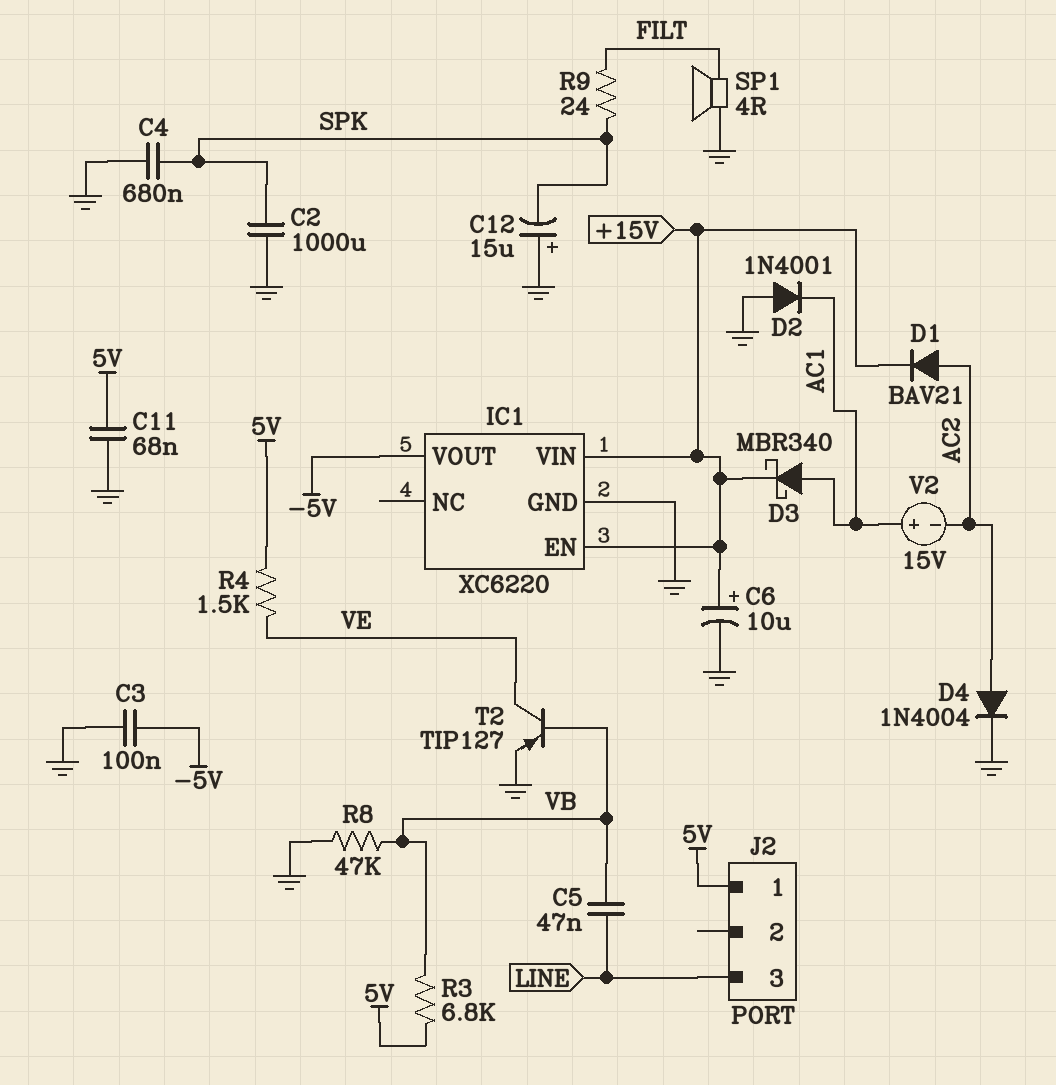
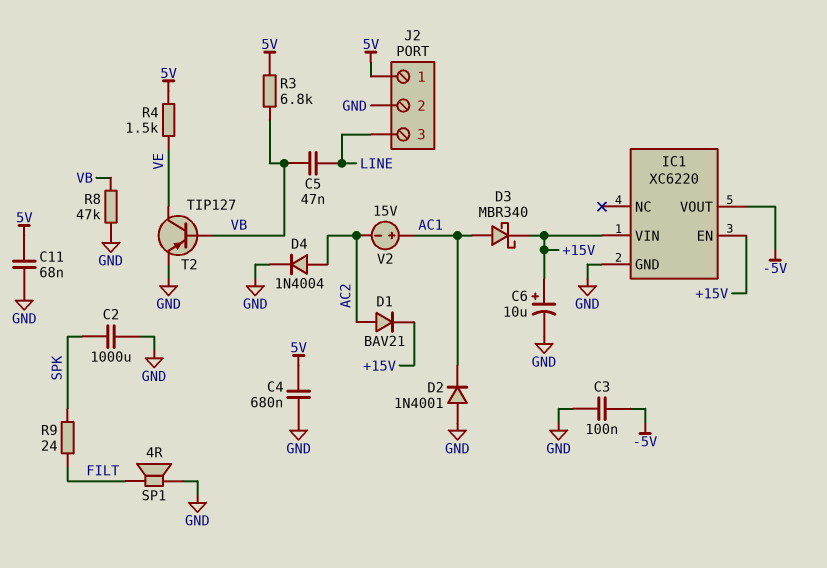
C4: 680nF (GND, SPK) -> 680nF (5V, GND)
C12: 15uF (plus GND, minus SPK) -> none
J2 pin 2: none -> GND

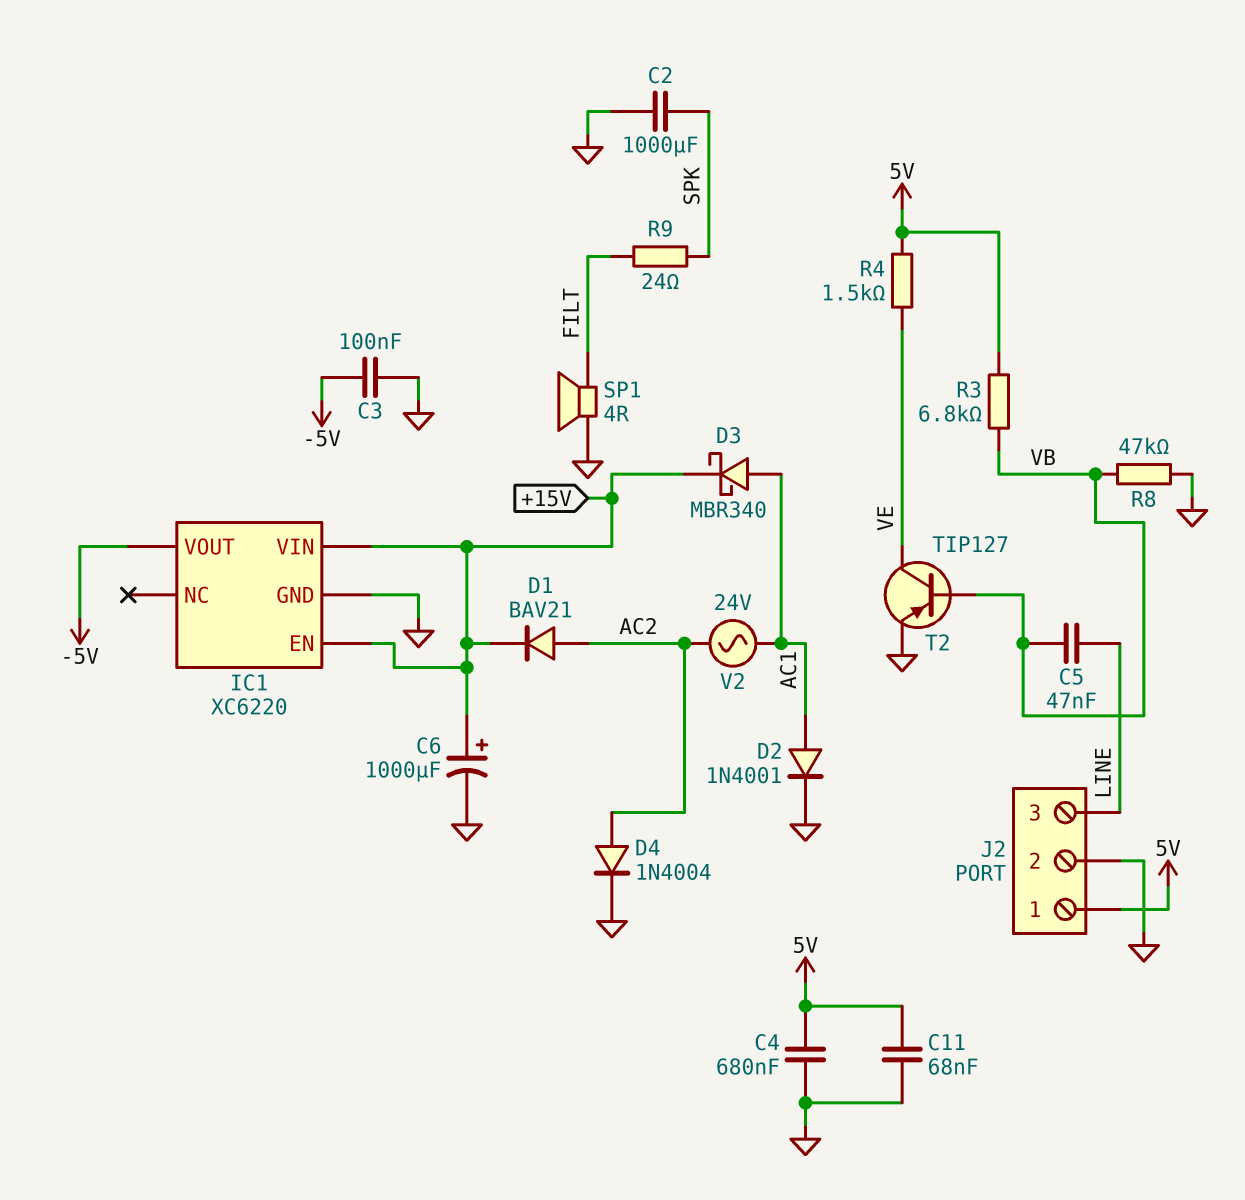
C6: 10uF (plus +15V, minus GND) -> 1000uF (plus +15V, minus GND)
D2: diode 1N4001 (A GND, K AC1) -> diode 1N4001 (A AC1, K GND)
V2: 15V (plus AC1, minus AC2) -> AC 24V (AC1, AC2)

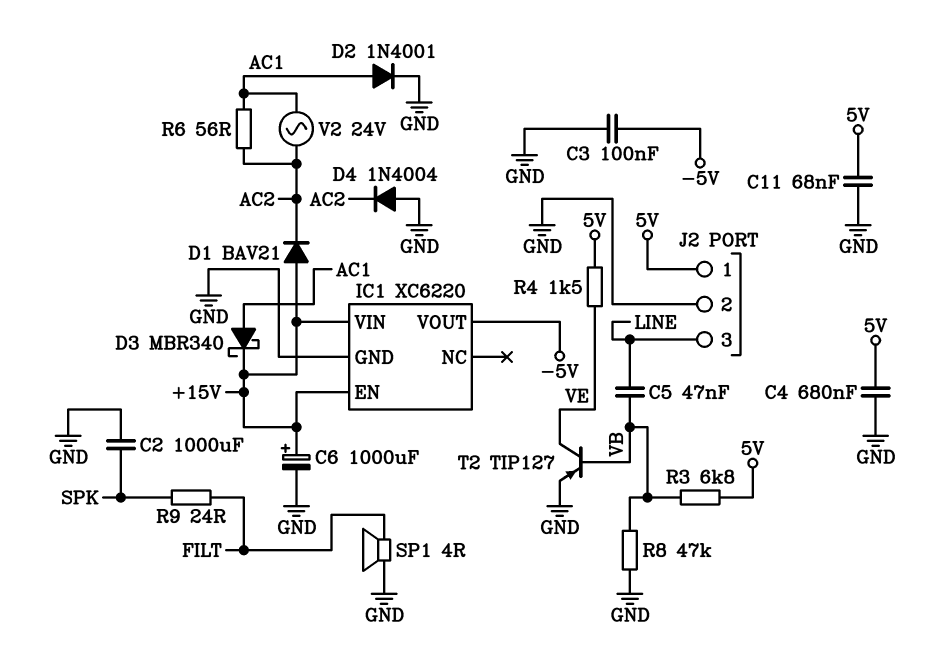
D1: diode BAV21 (A AC2, K +15V) -> diode BAV21 (A +15V, K AC2)
D4: diode 1N4004 (A AC2, K GND) -> diode 1N4004 (A GND, K AC2)
R6: none -> 56 (AC1, AC2)

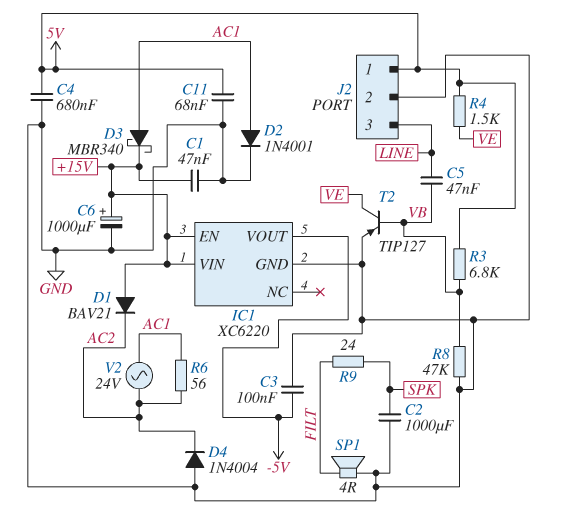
C1: none -> 47nF (+15V, GND)

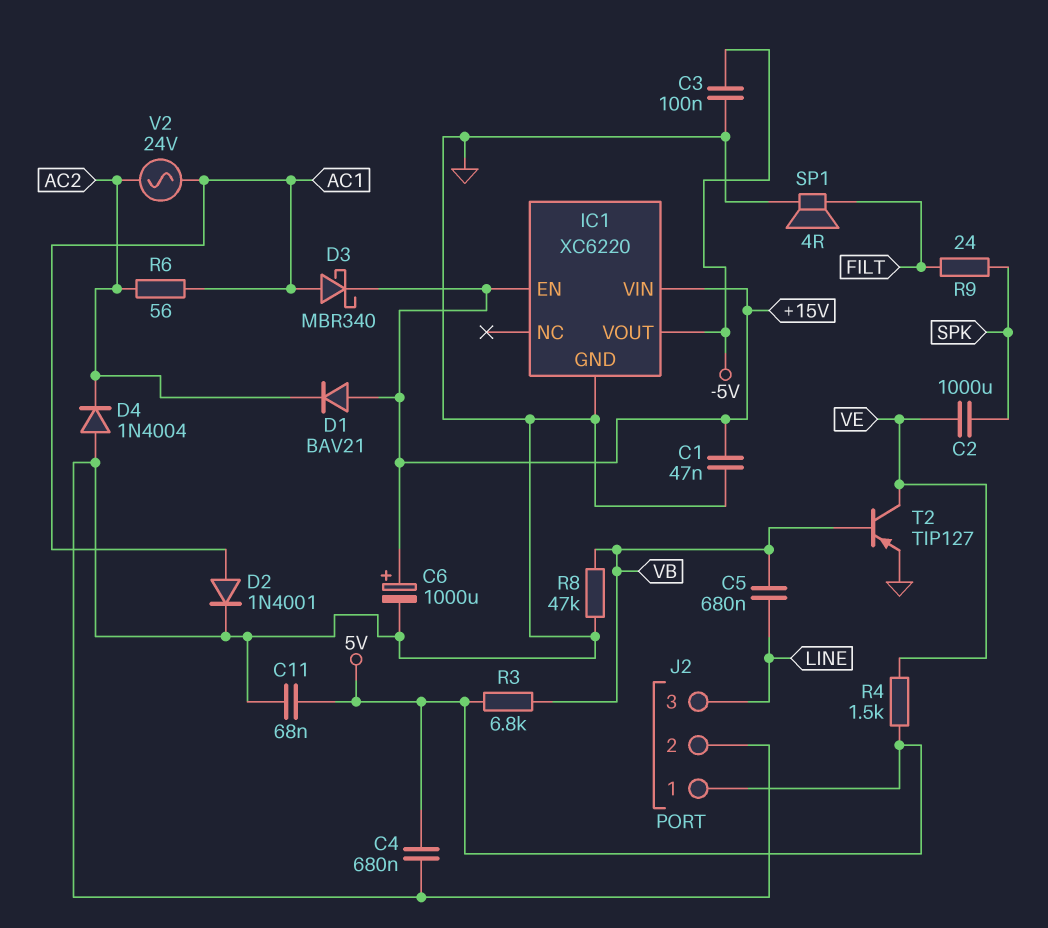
C2: 1000uF (GND, SPK) -> 1000uF (SPK, VE)
C5: 47nF (LINE, VB) -> 680nF (LINE, VB)

